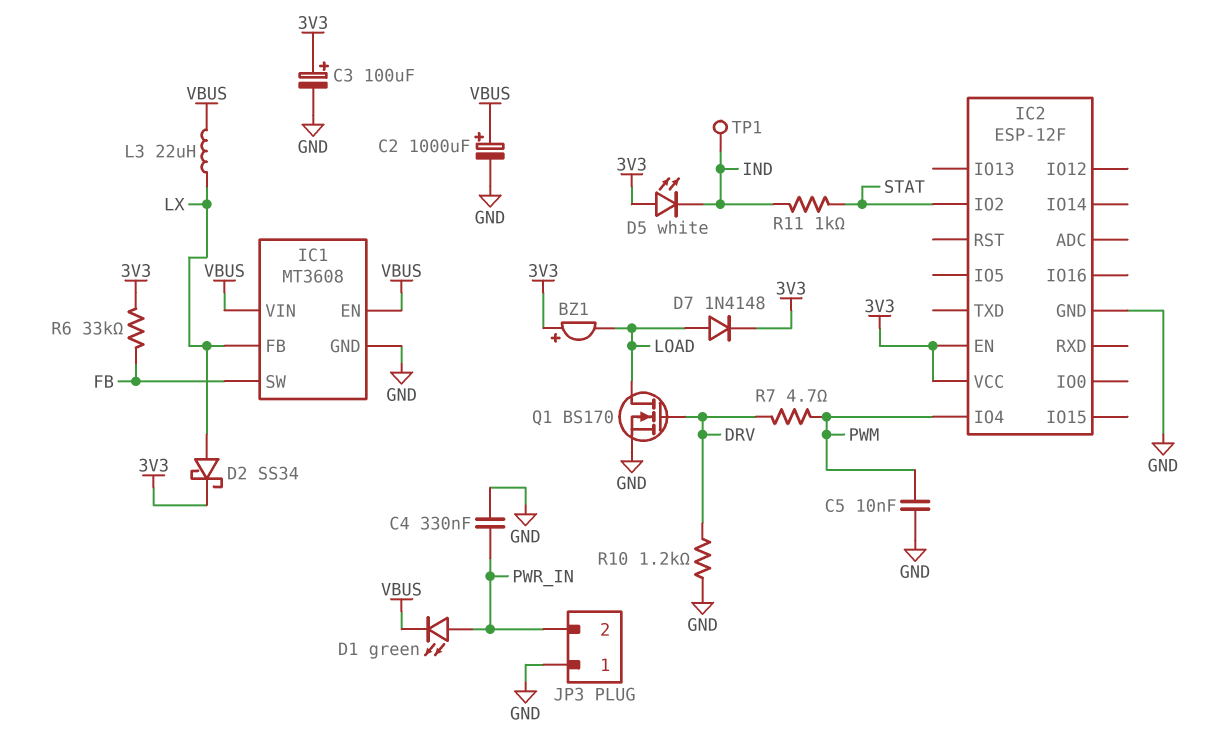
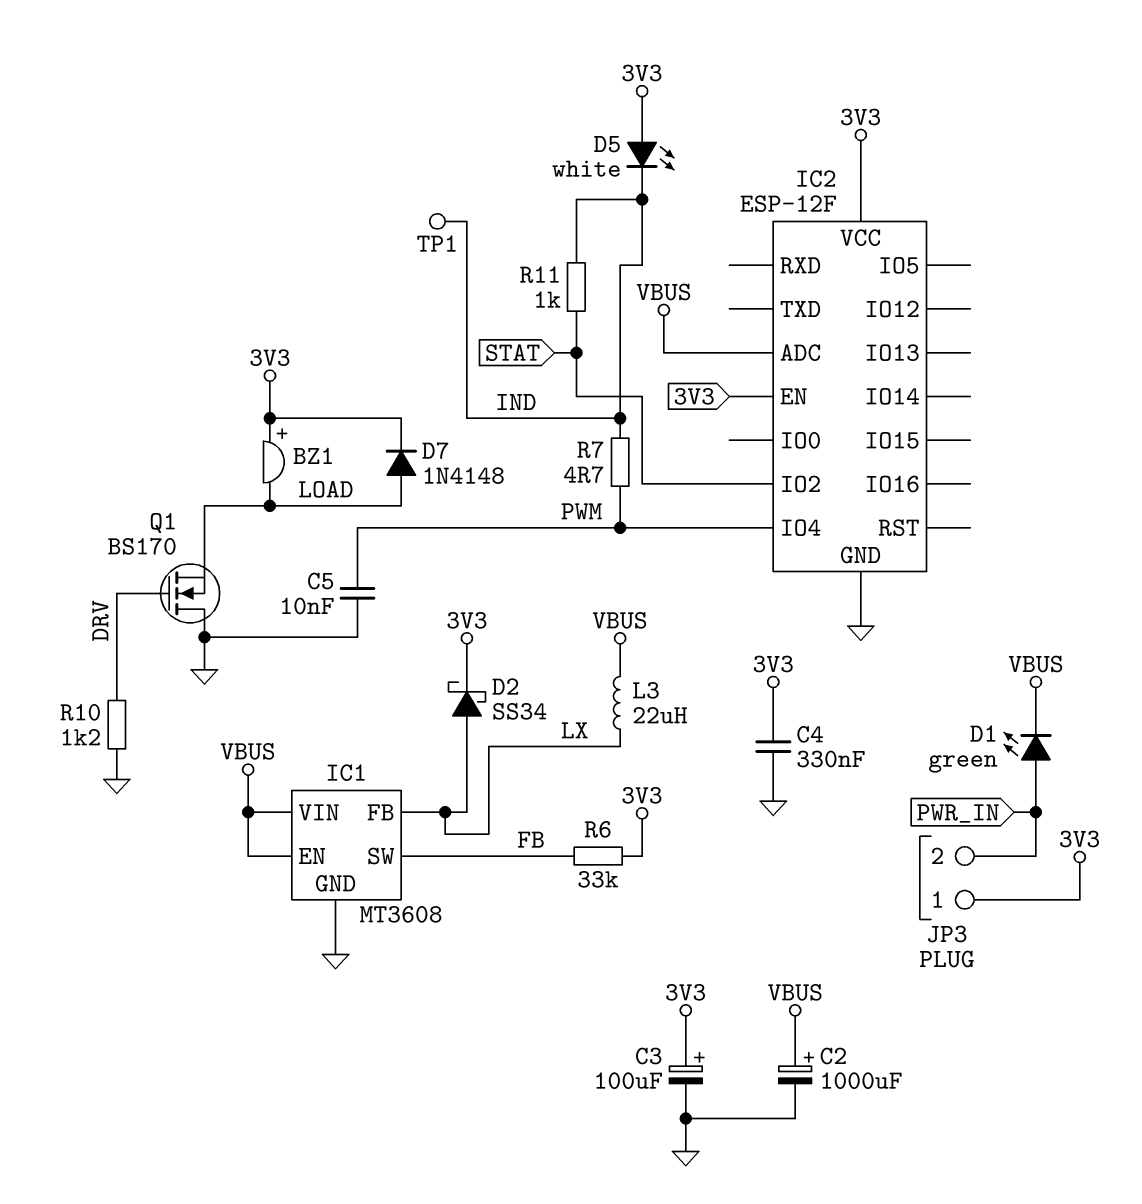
C4: 330nF (GND, PWR_IN) -> 330nF (3V3, GND)
IC2 pin ADC: none -> VBUS
JP3 pin 1: GND -> 3V3
Q1: NMOS BS170 (G DRV, D LOAD, S GND) -> NMOS BS170 (G DRV, D GND, S LOAD)
R7: 4.7 (DRV, PWM) -> 4.7 (IND, PWM)

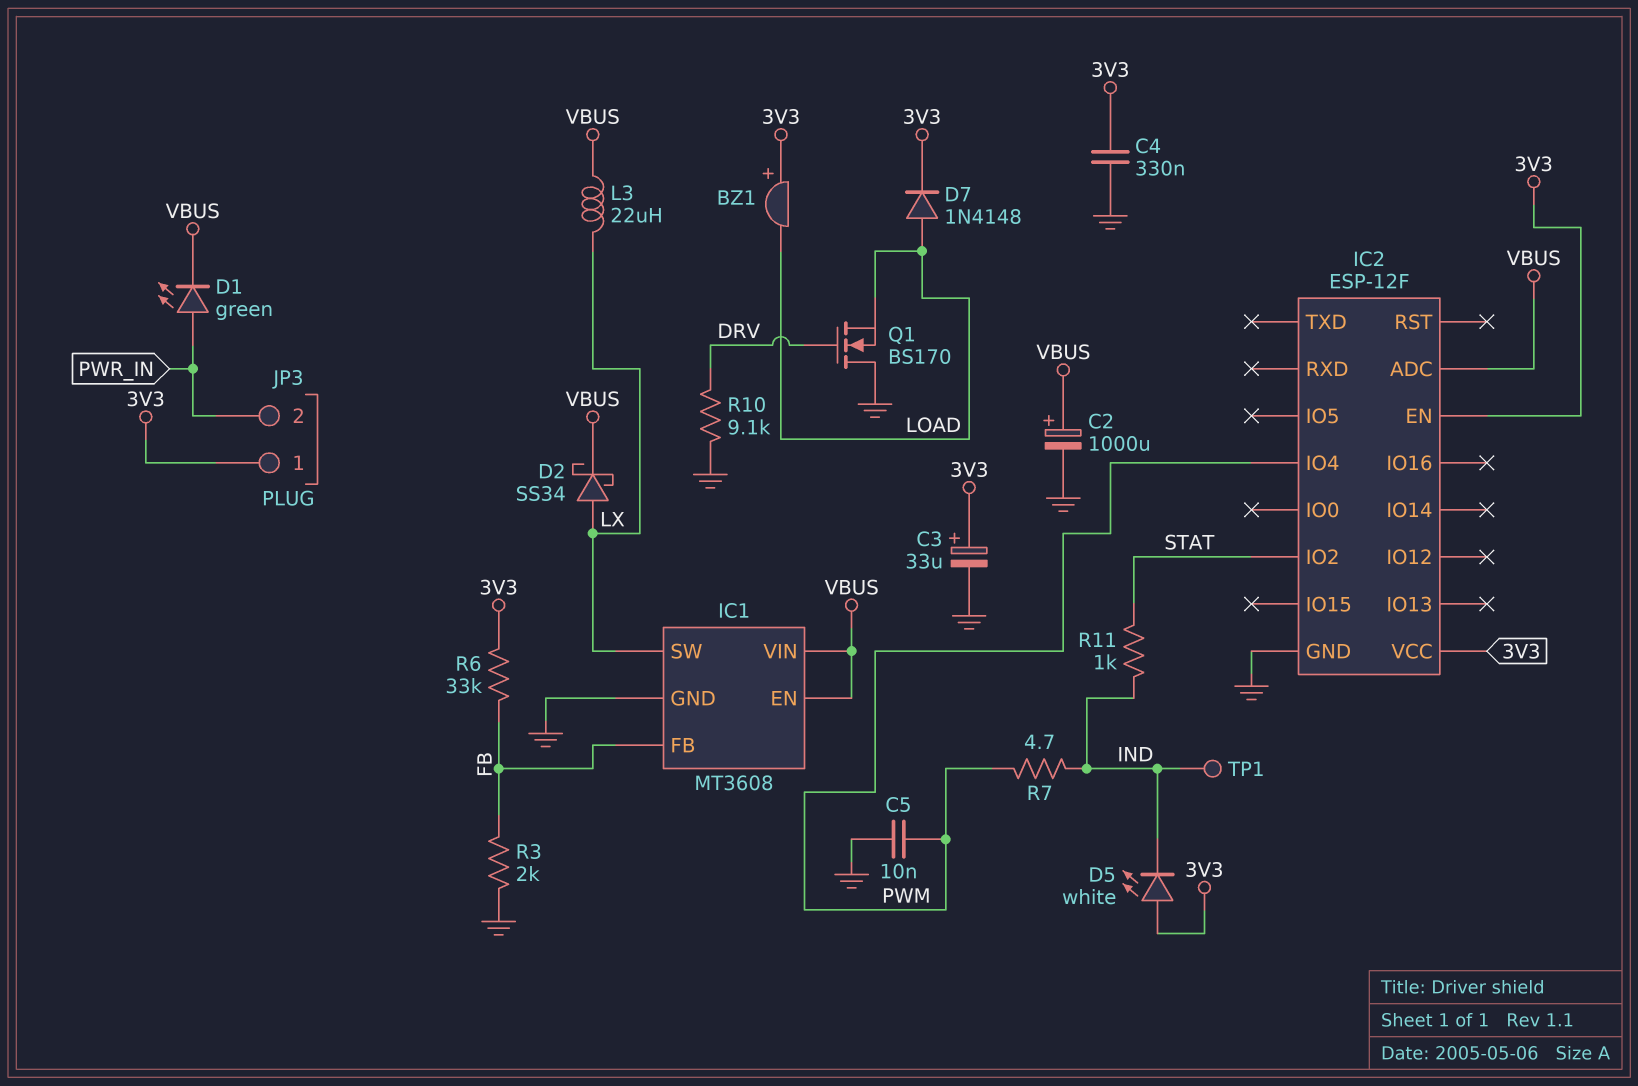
C3: 100uF (plus 3V3, minus GND) -> 33uF (plus 3V3, minus GND)
D2: schottky SS34 (A LX, K 3V3) -> schottky SS34 (A LX, K VBUS)
IC1 pin FB: LX -> FB
IC1 pin SW: FB -> LX
R3: none -> 2k (FB, GND)
R10: 1.2k (DRV, GND) -> 9.1k (DRV, GND)

